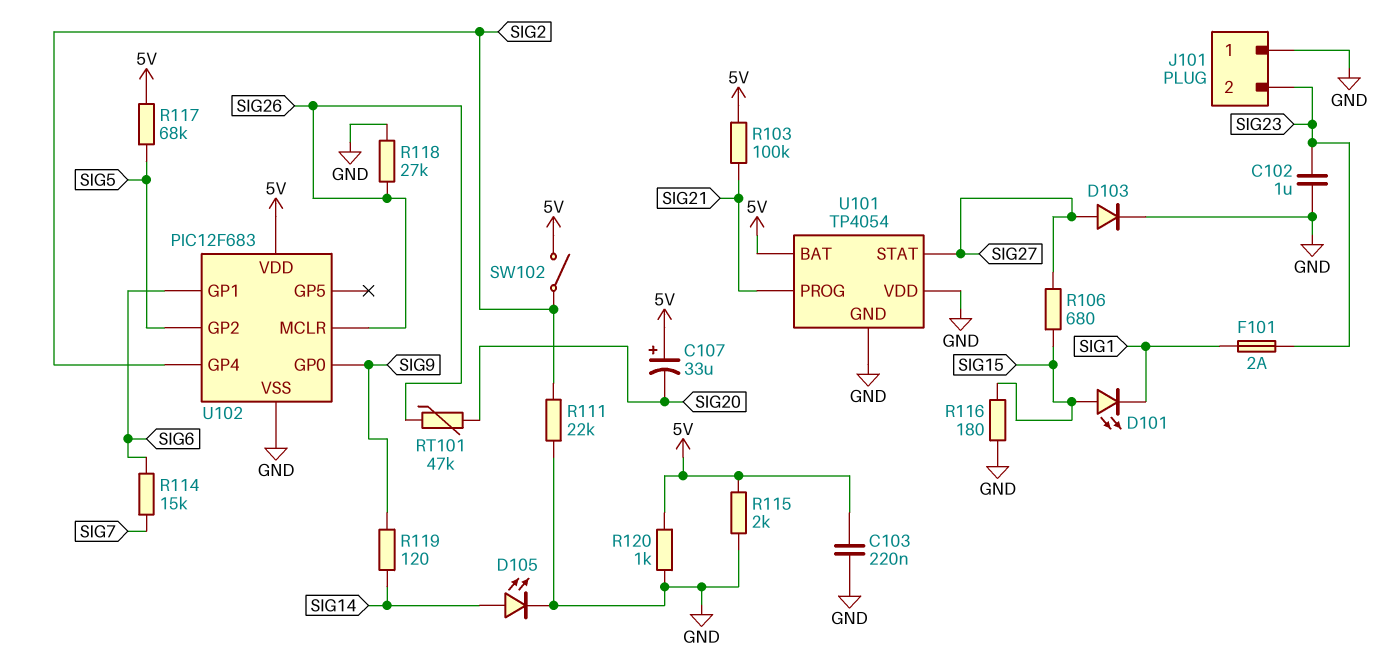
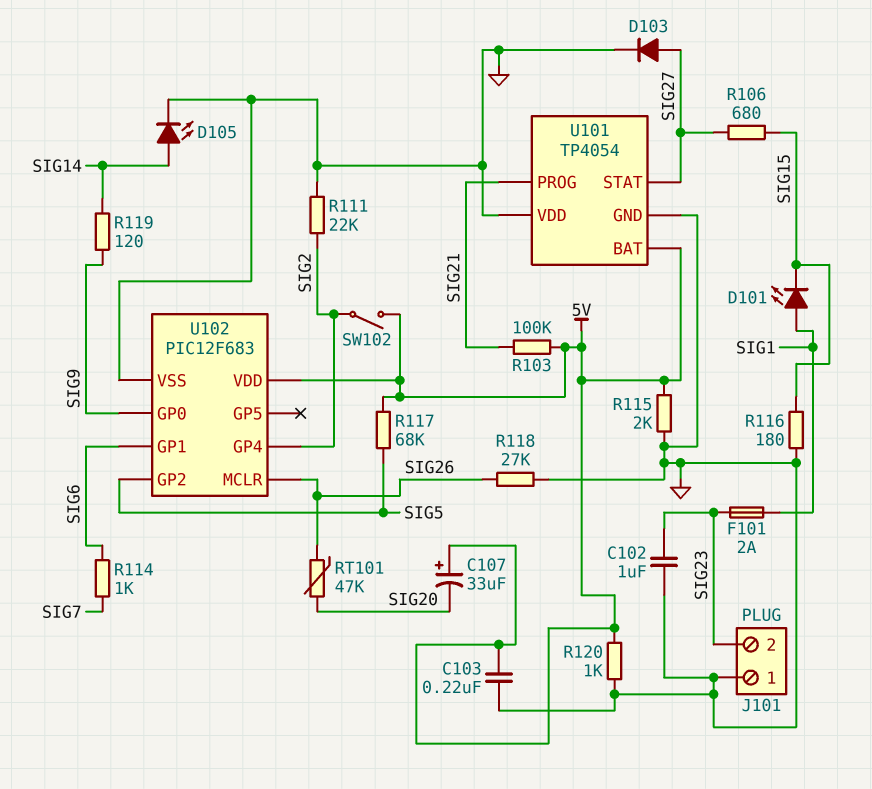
D101: LED (A SIG15, K SIG1) -> LED (A SIG1, K SIG15)
R114: 15k (SIG6, SIG7) -> 1k (SIG6, SIG7)

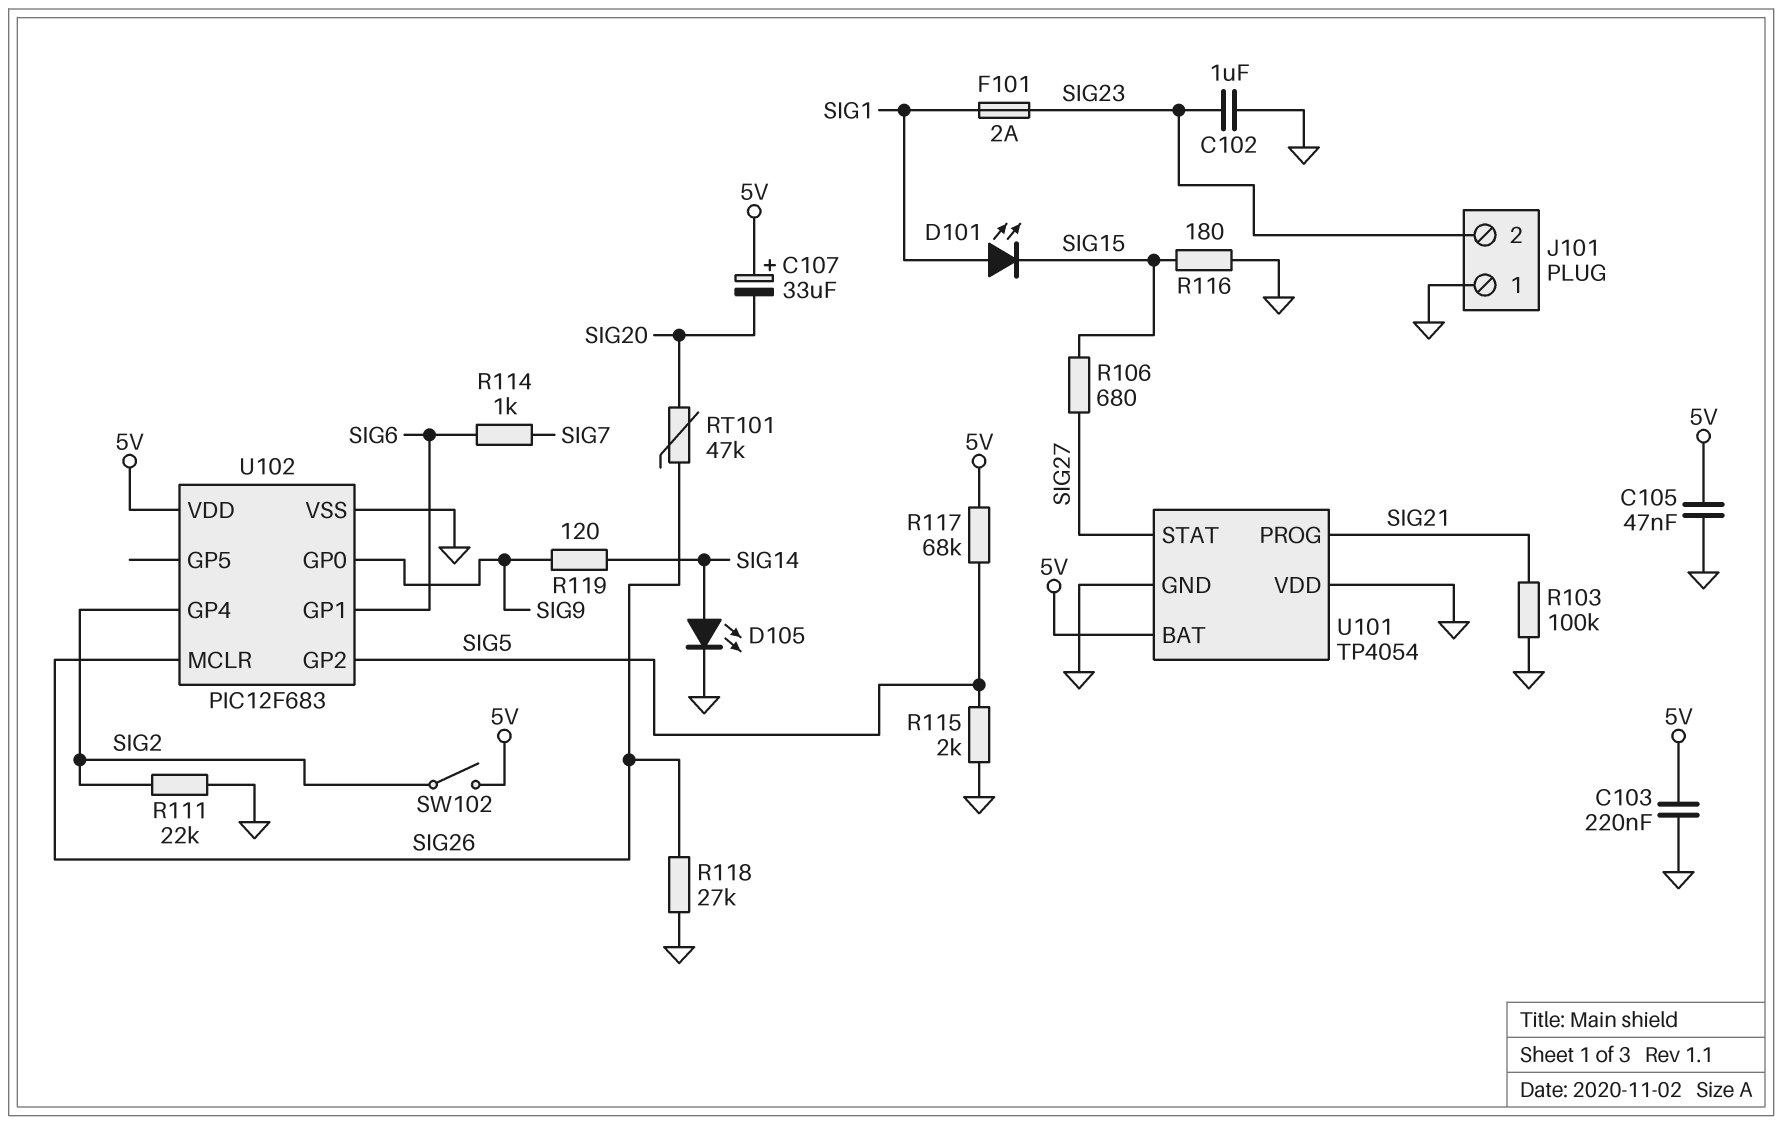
C105: none -> 47nF (5V, GND)
D103: diode (A SIG27, K GND) -> none
R103: 100k (5V, SIG21) -> 100k (GND, SIG21)
R115: 2k (5V, GND) -> 2k (GND, SIG5)
R120: 1k (5V, GND) -> none

